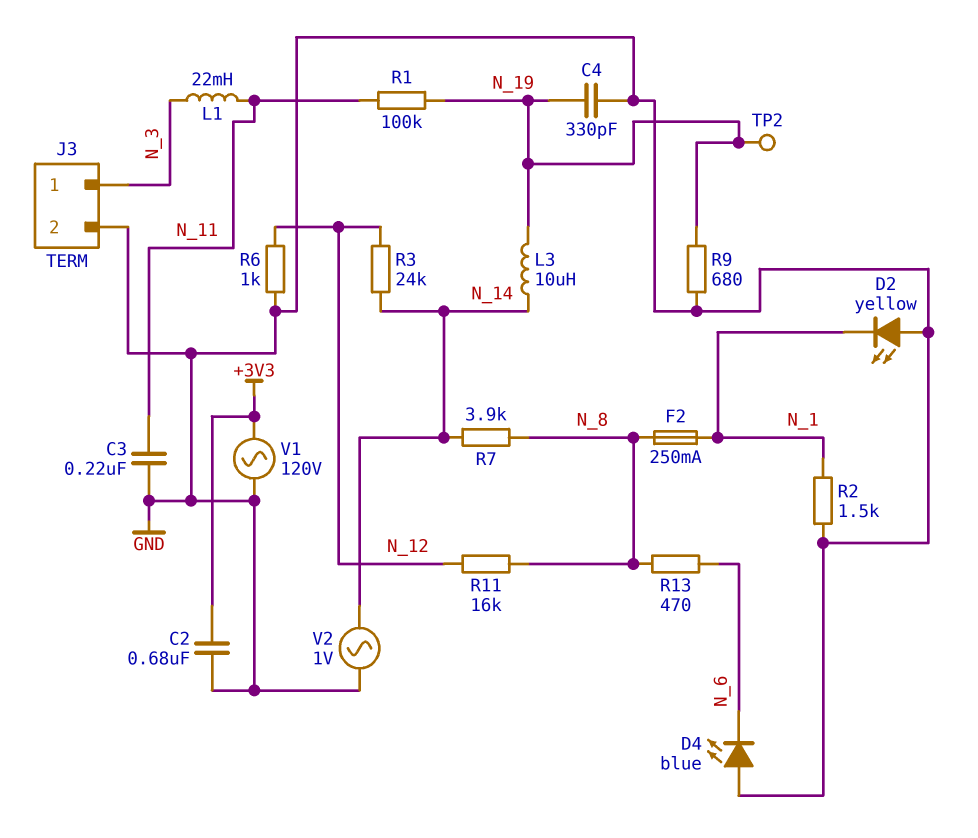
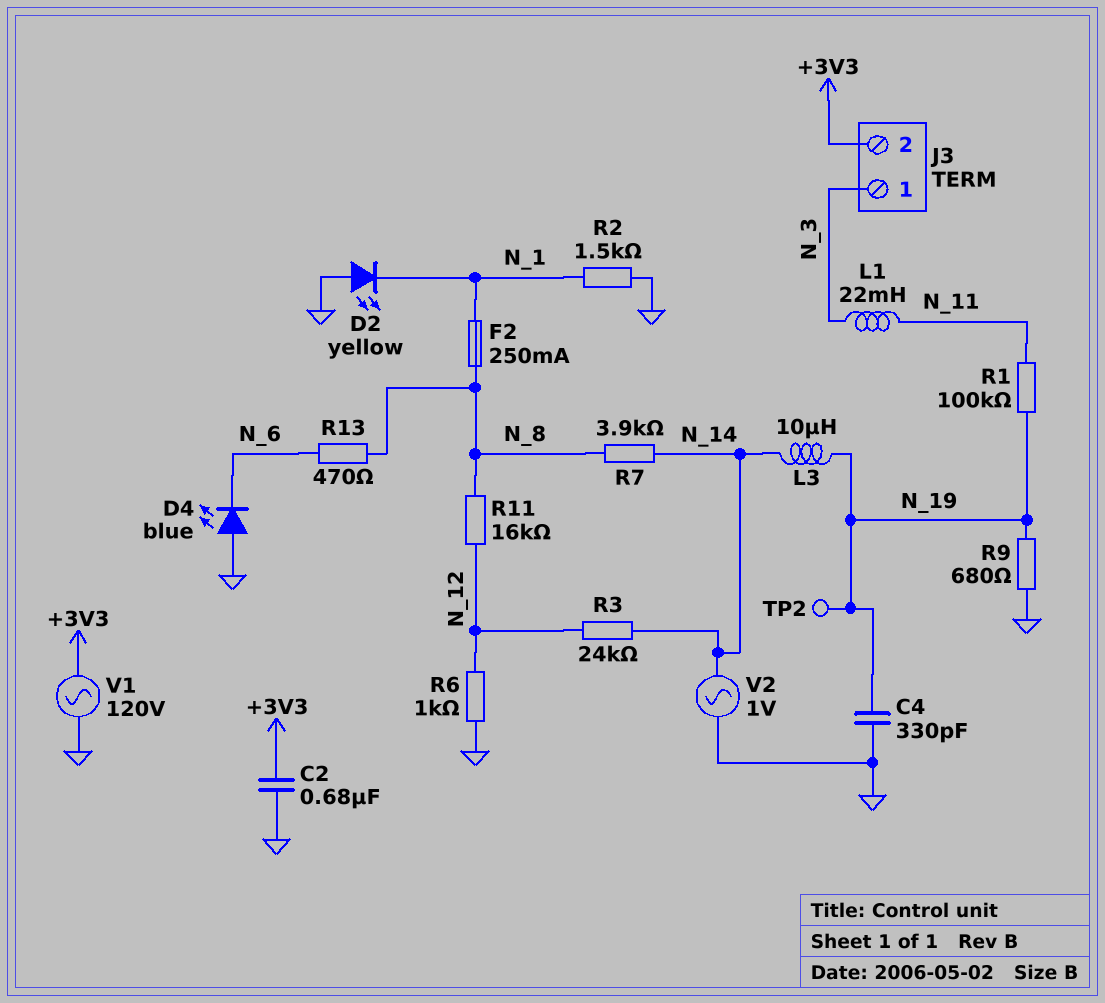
C3: 220nF (GND, N_11) -> none
J3 pin 2: GND -> +3V3

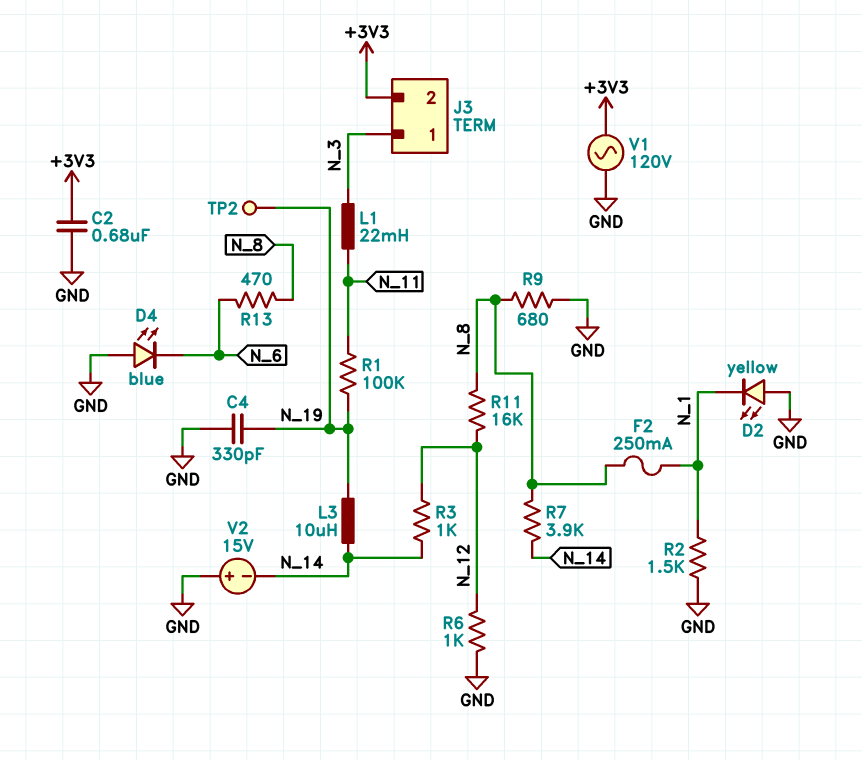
R3: 24k (N_12, N_14) -> 1k (N_12, N_14)
R9: 680 (GND, N_19) -> 680 (GND, N_8)
V2: AC 1V (GND, N_14) -> 15V (plus GND, minus N_14)

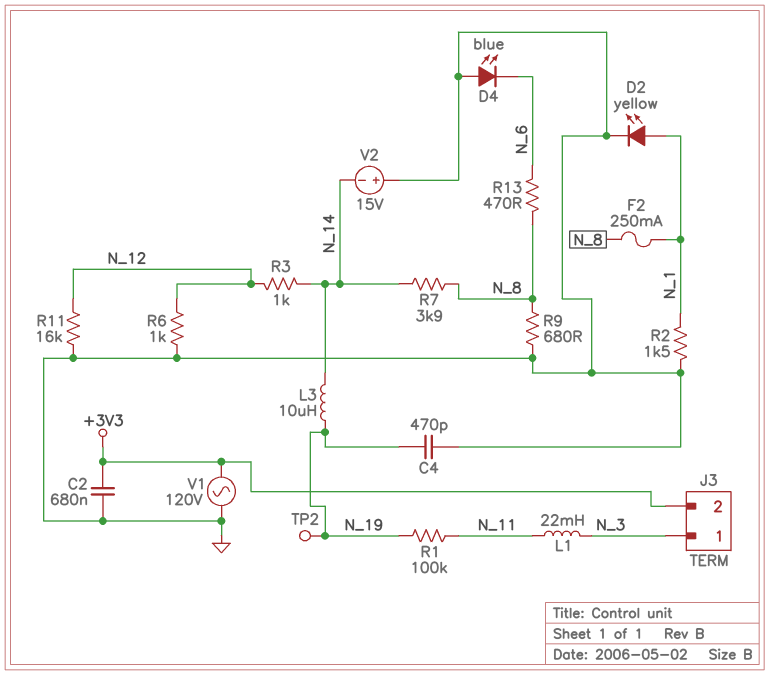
C4: 330pF (GND, N_19) -> 470pF (GND, N_19)
D2: LED yellow (A GND, K N_1) -> LED yellow (A N_1, K GND)
R11: 16k (N_8, N_12) -> 16k (GND, N_12)

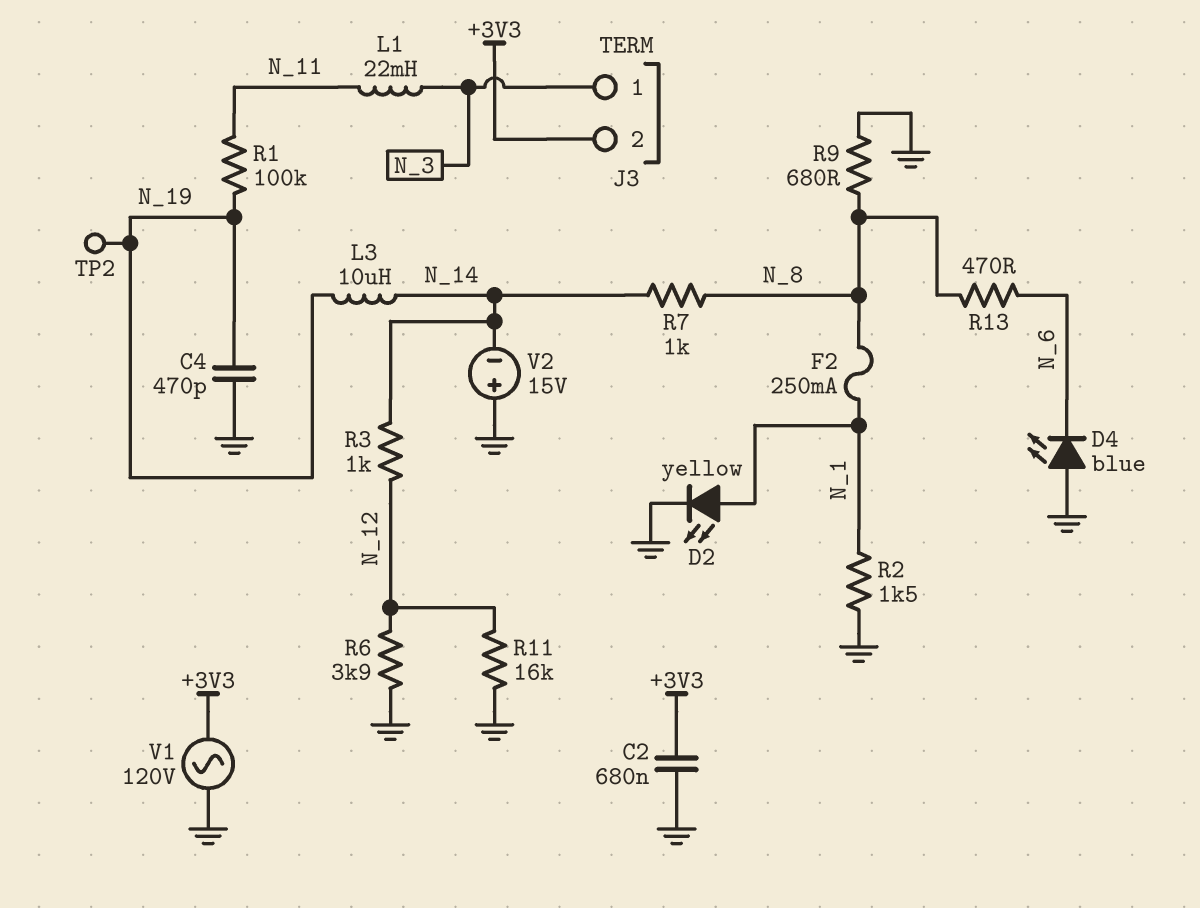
R6: 1k (GND, N_12) -> 3.9k (GND, N_12)
R7: 3.9k (N_8, N_14) -> 1k (N_8, N_14)

